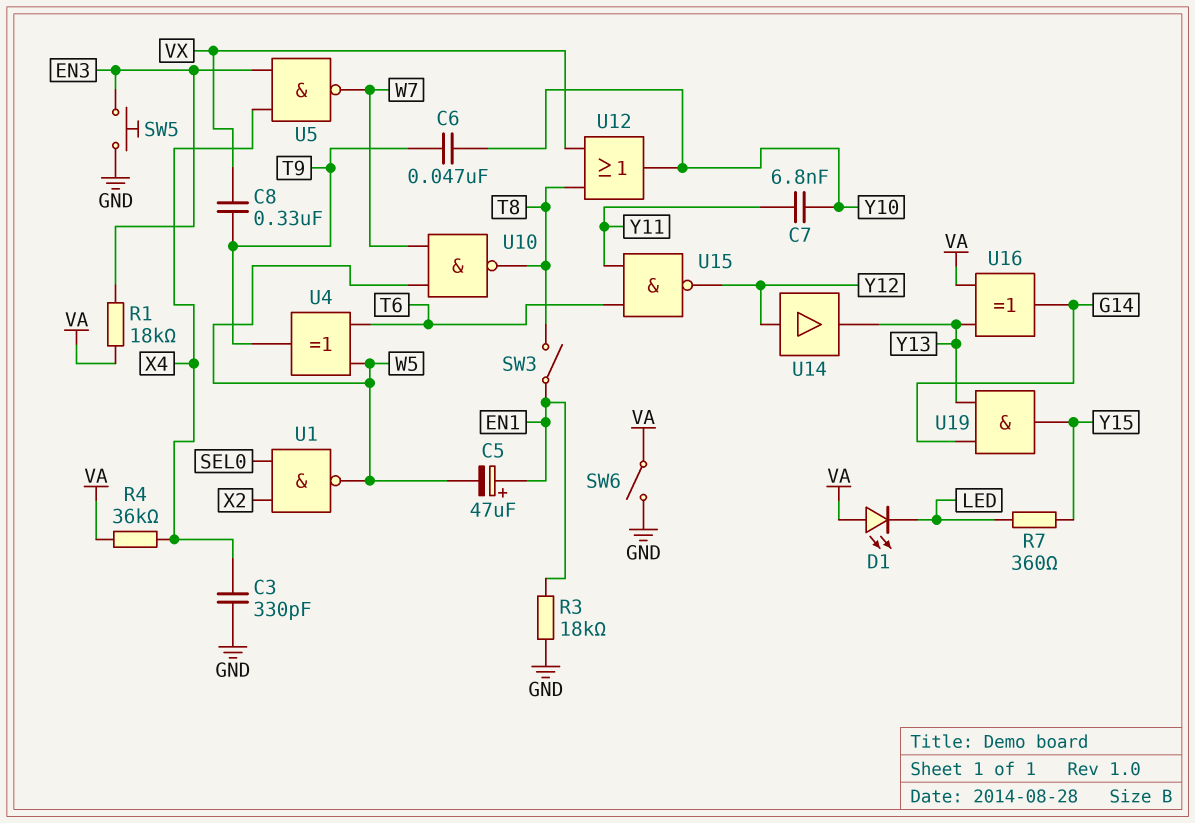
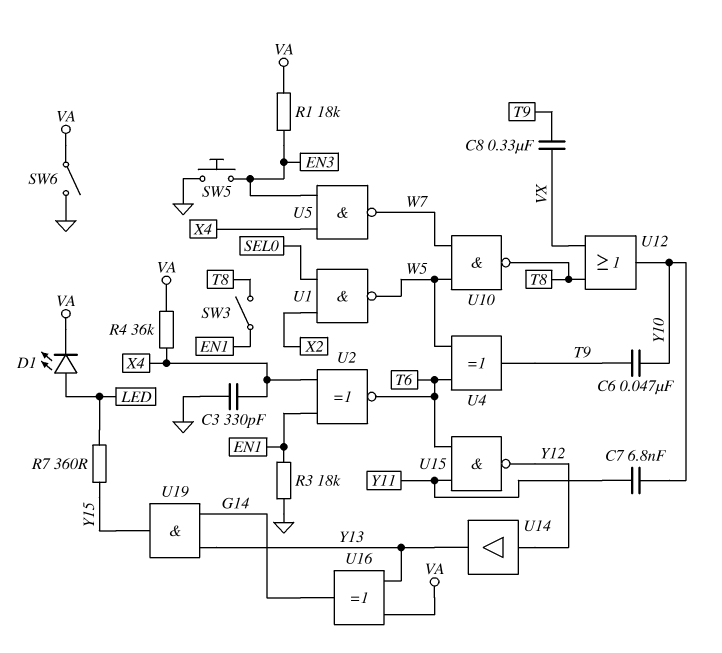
C5: 47uF (plus EN1, minus W5) -> none
D1: LED (A VA, K LED) -> LED (A LED, K VA)
U2: none -> XNOR (in EN1, in X4, out T6)

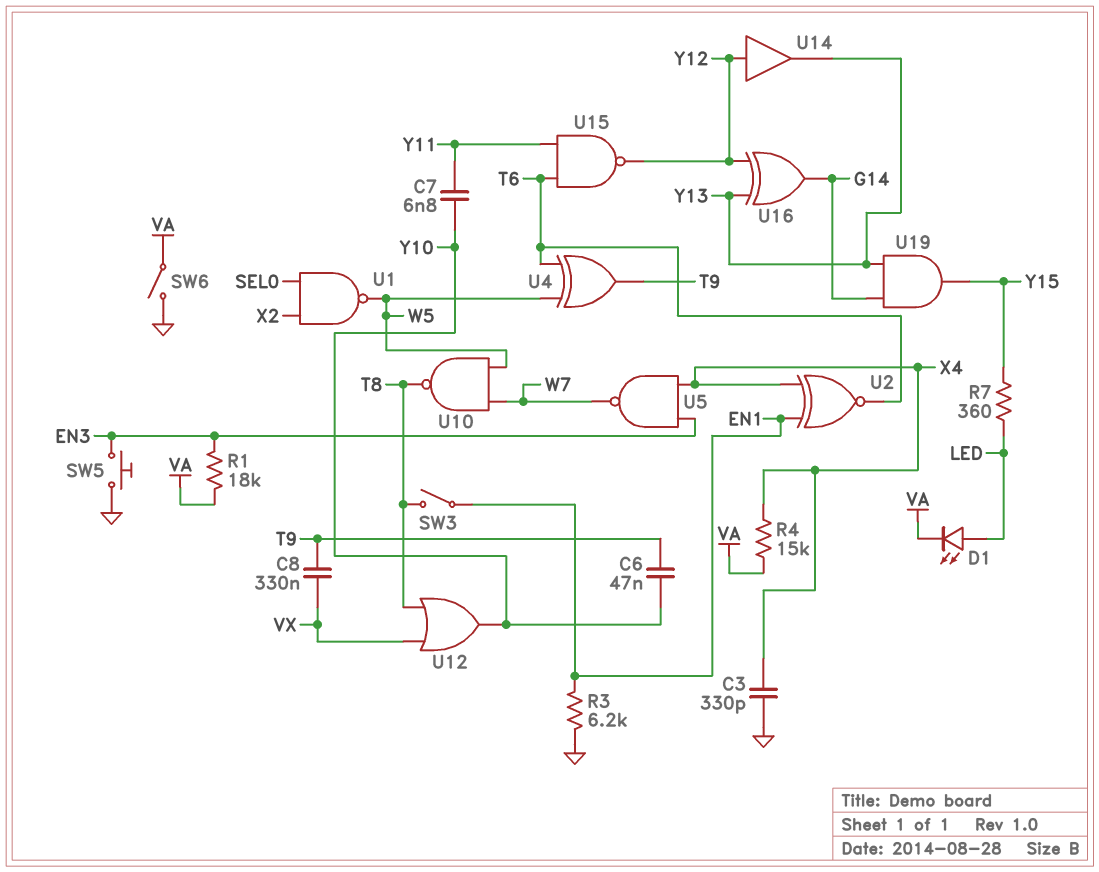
R3: 18k (EN1, GND) -> 6.2k (EN1, GND)
R4: 36k (VA, X4) -> 15k (VA, X4)
U16: XOR (in VA, in Y13, out G14) -> XOR (in Y12, in Y13, out G14)

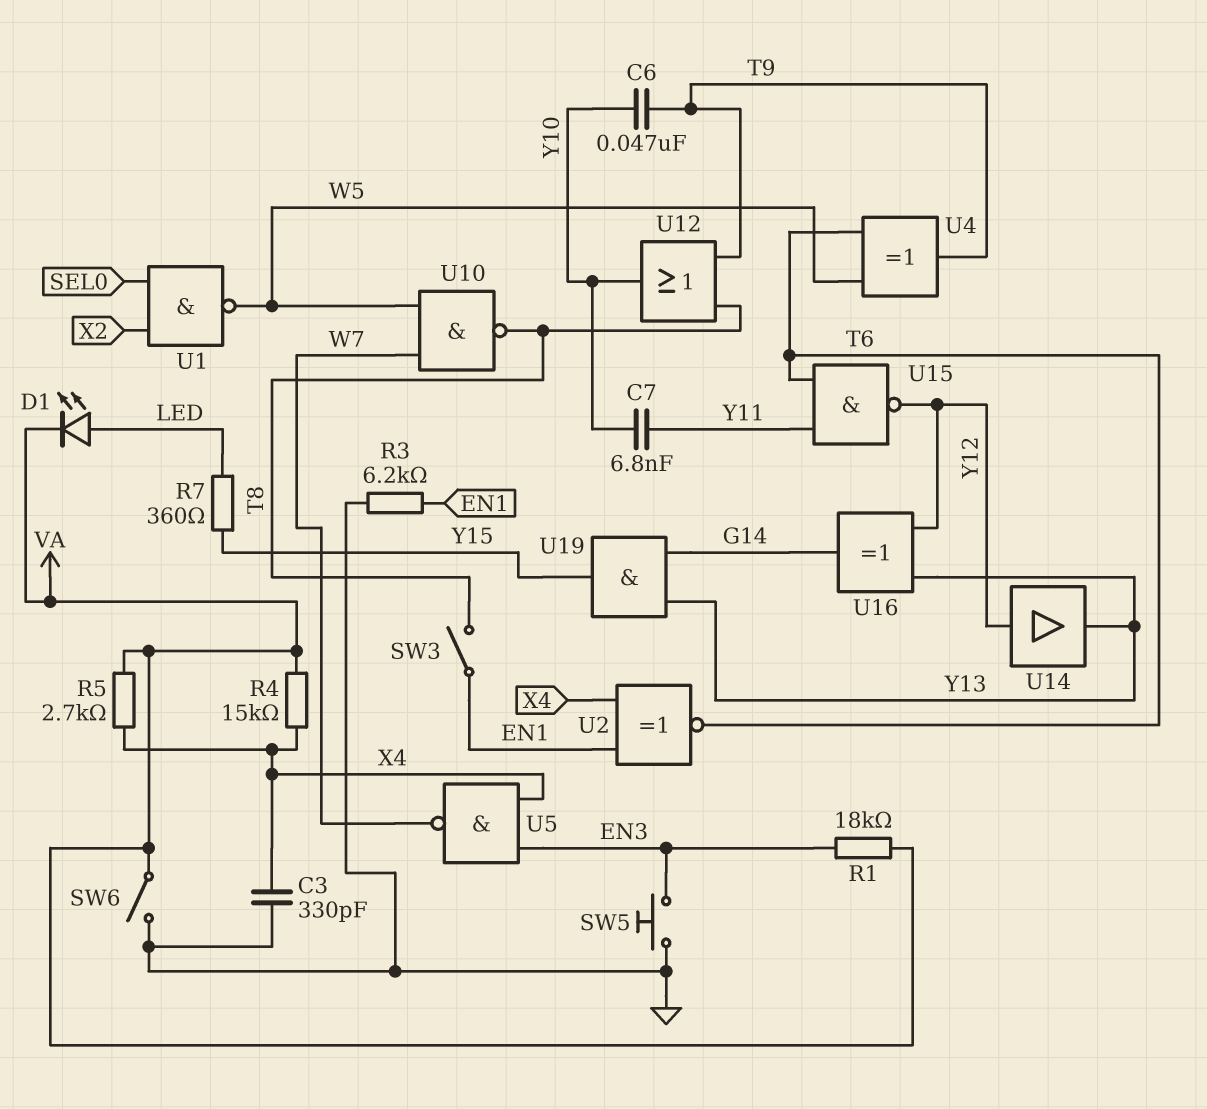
C8: 330nF (T9, VX) -> none
R5: none -> 2.7k (VA, X4)
U12: OR (in T8, in VX, out Y10) -> OR (in T8, in T9, out Y10)

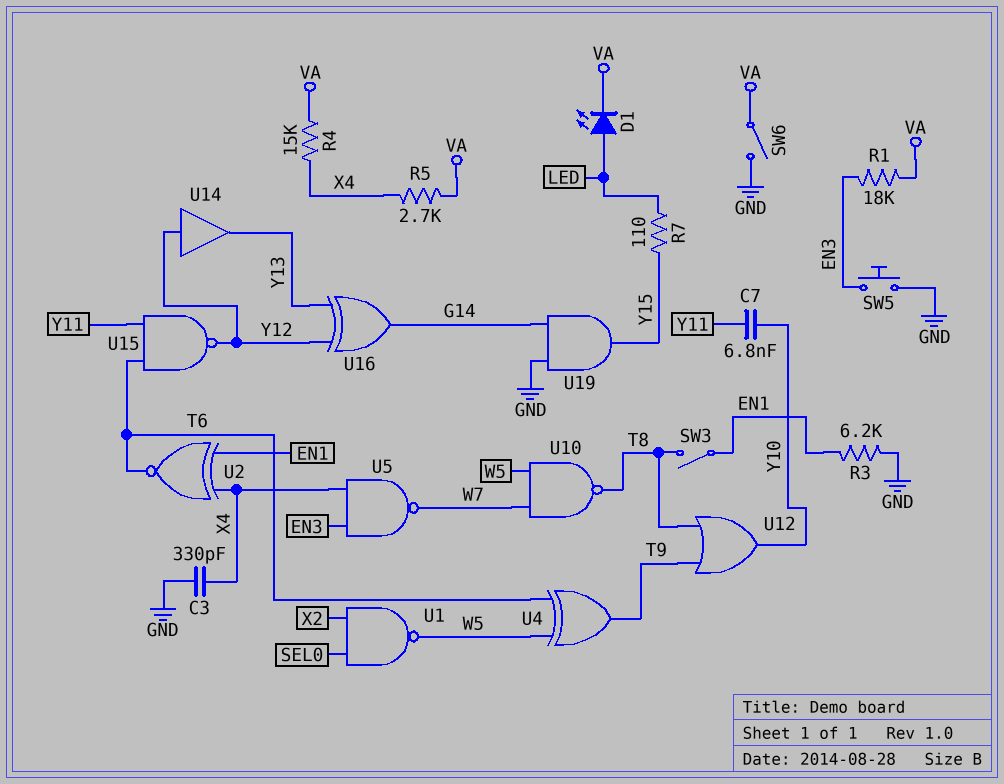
C6: 47nF (T9, Y10) -> none
R7: 360 (LED, Y15) -> 110 (LED, Y15)
U19: AND (in G14, in Y13, out Y15) -> AND (in G14, in GND, out Y15)

